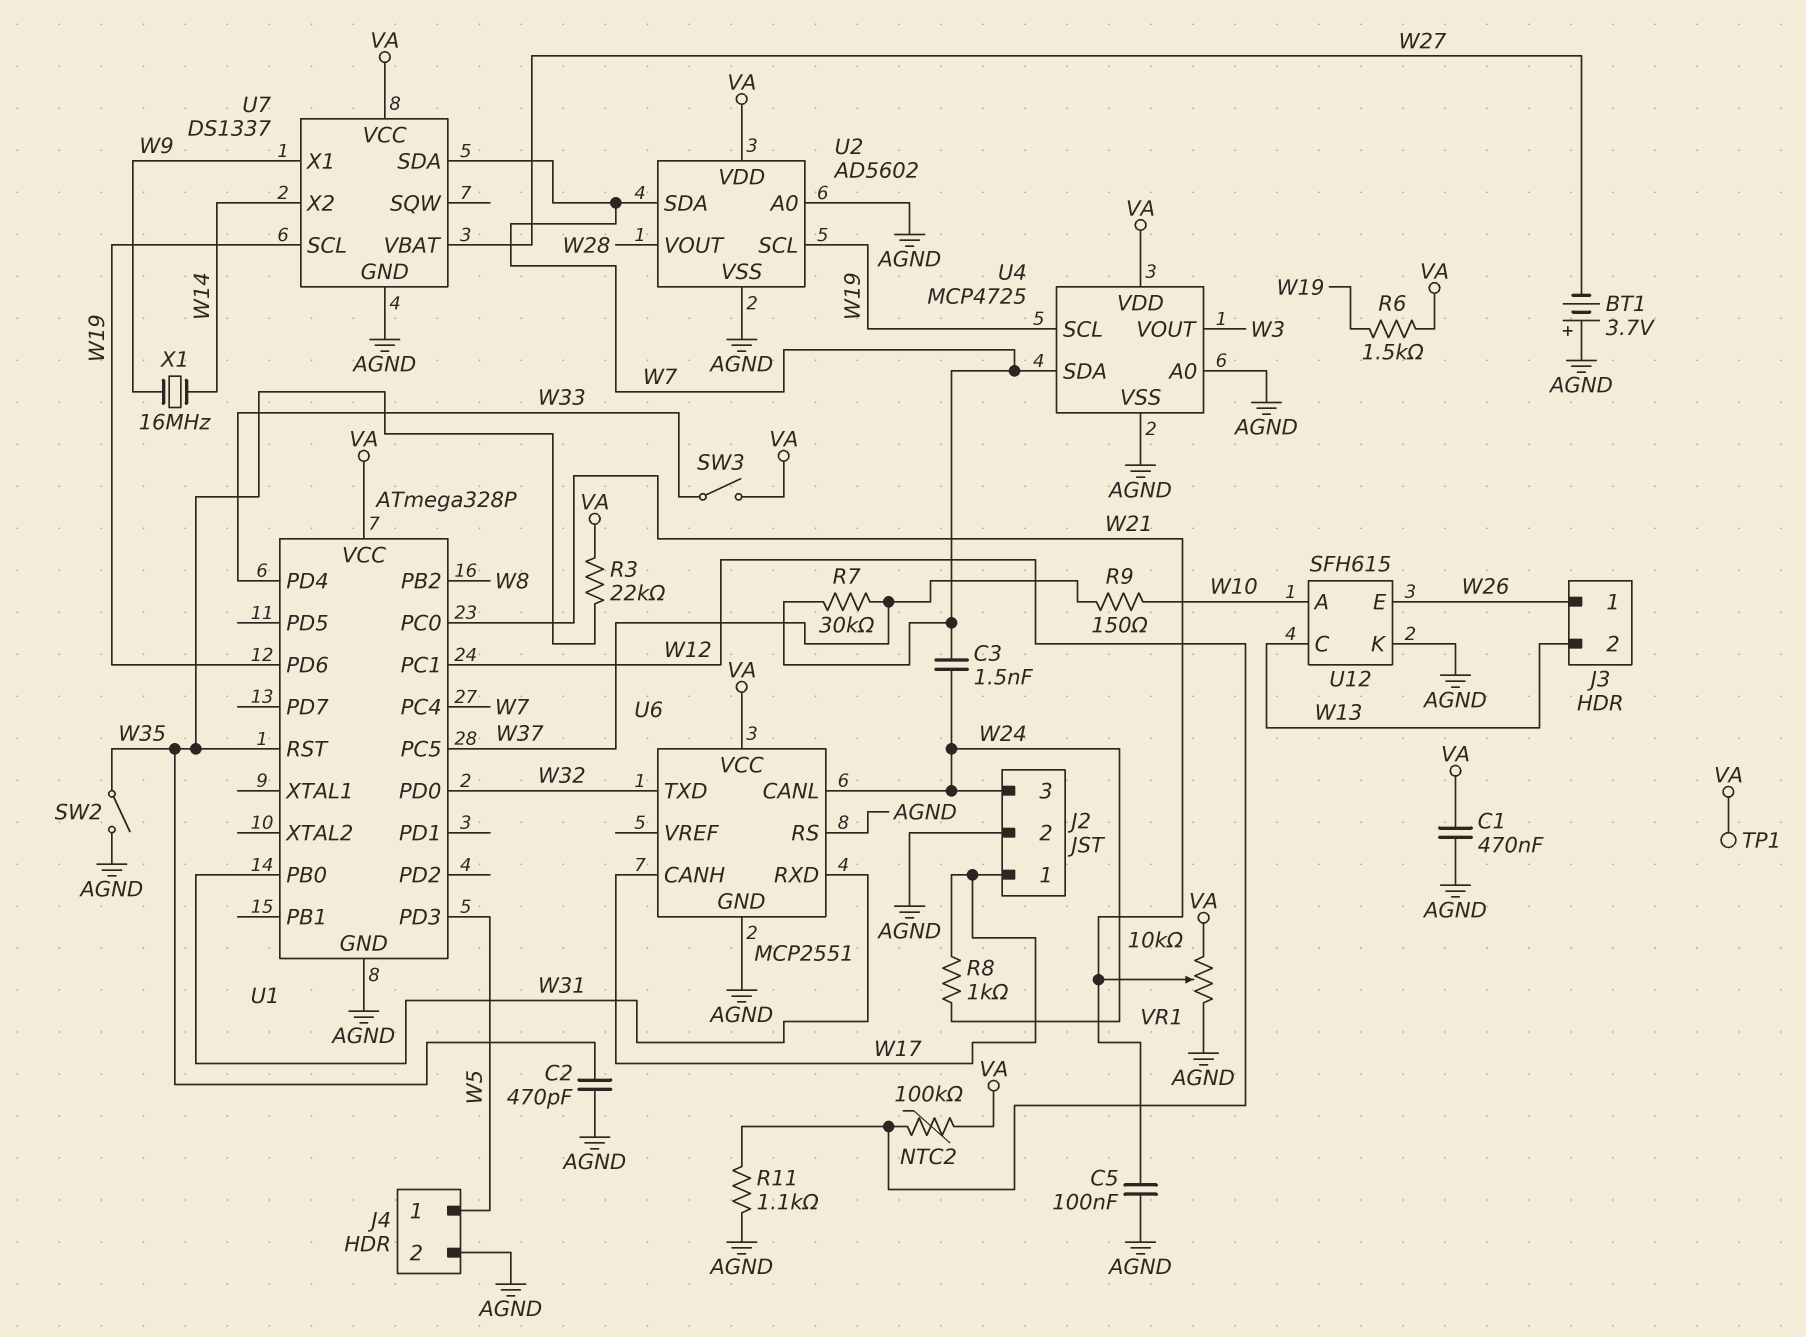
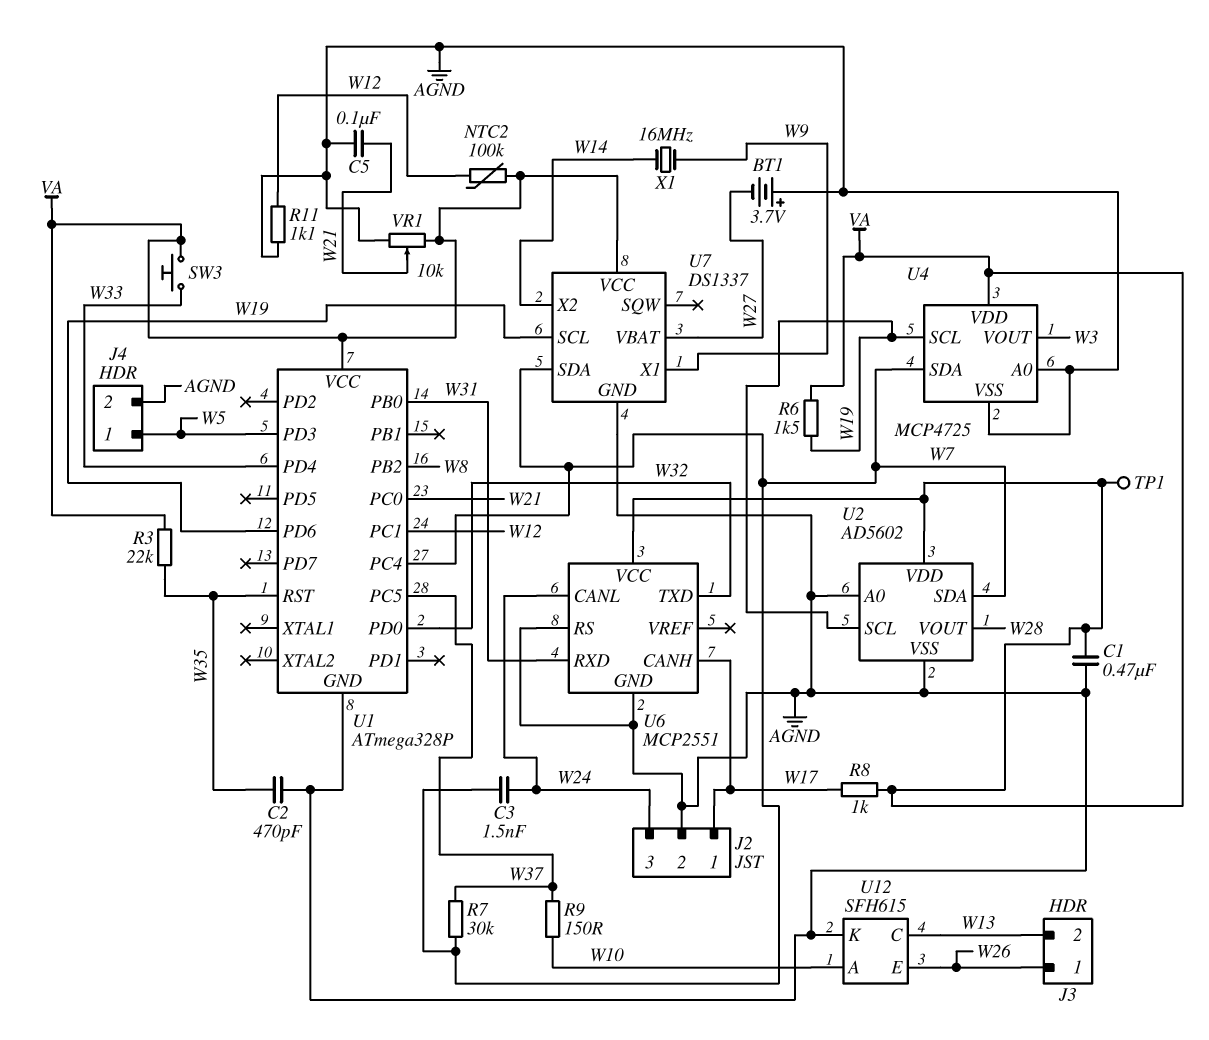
R8: 1k (W17, W24) -> 1k (VA, W17)
SW2: switch (AGND, W35) -> none
SW3: switch (VA, W33) -> button (VA, W33)

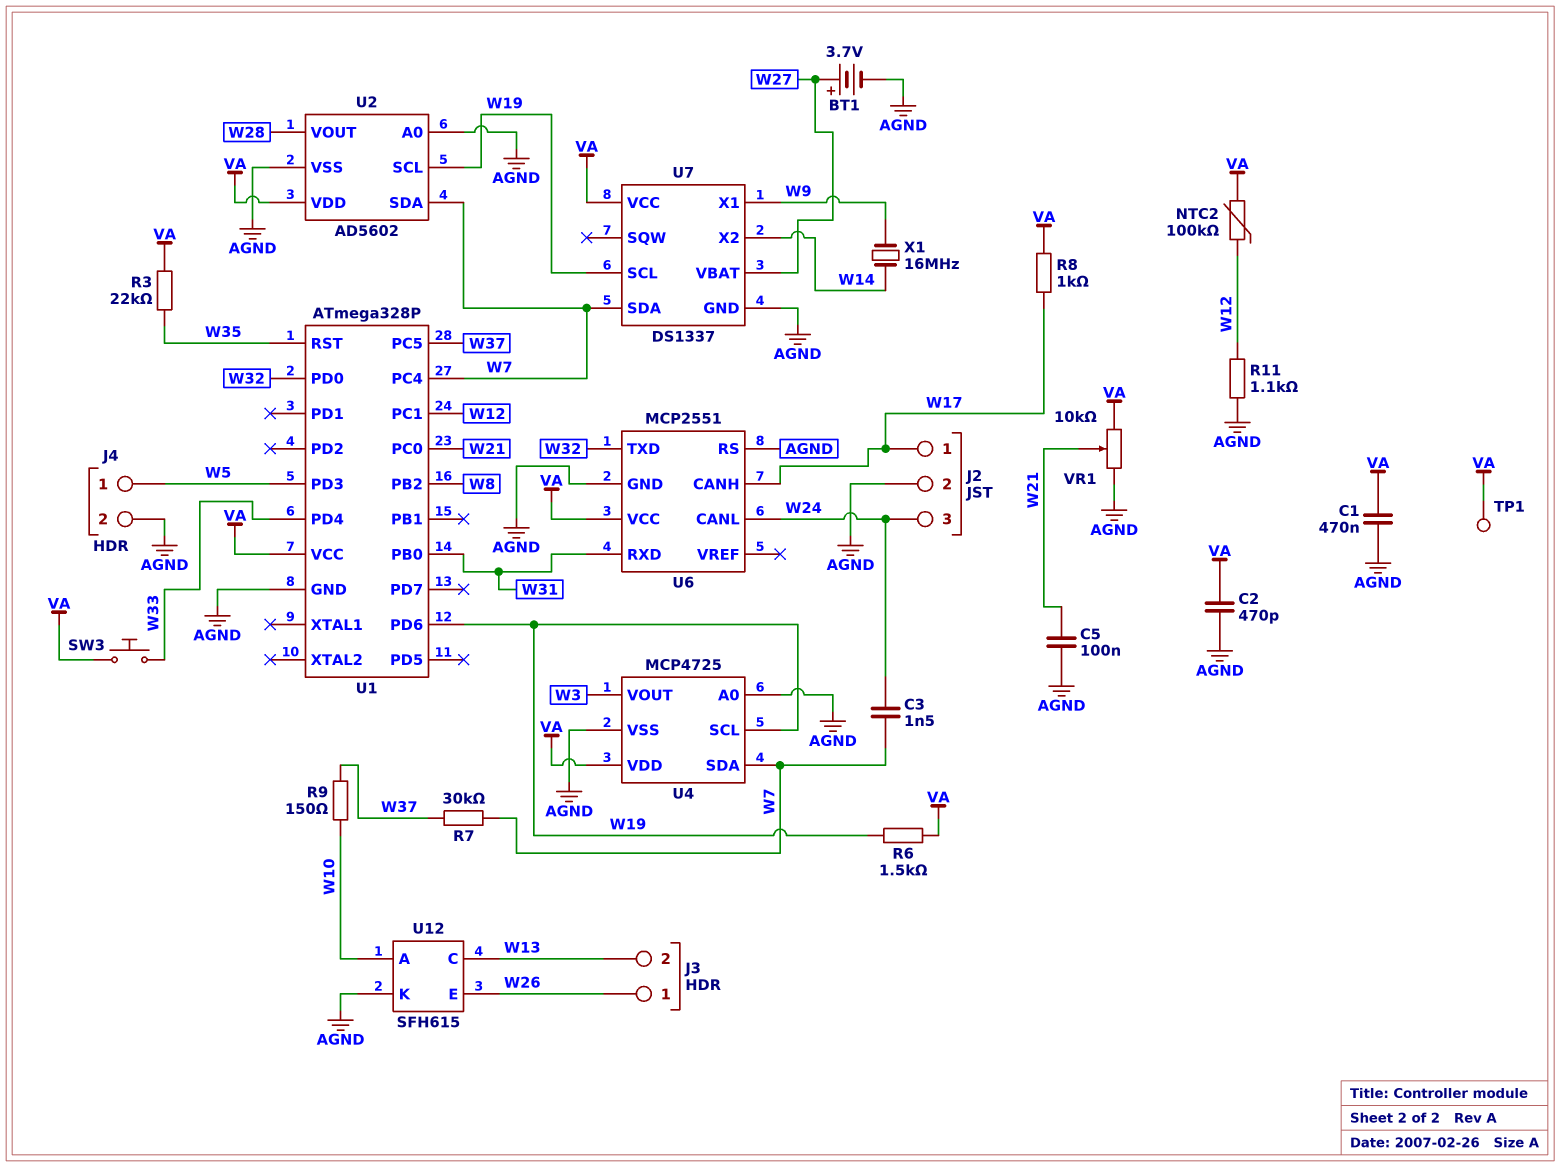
BT1: 3.7V (plus AGND, minus W27) -> 3.7V (plus W27, minus AGND)
C2: 470pF (AGND, W35) -> 470pF (AGND, VA)

